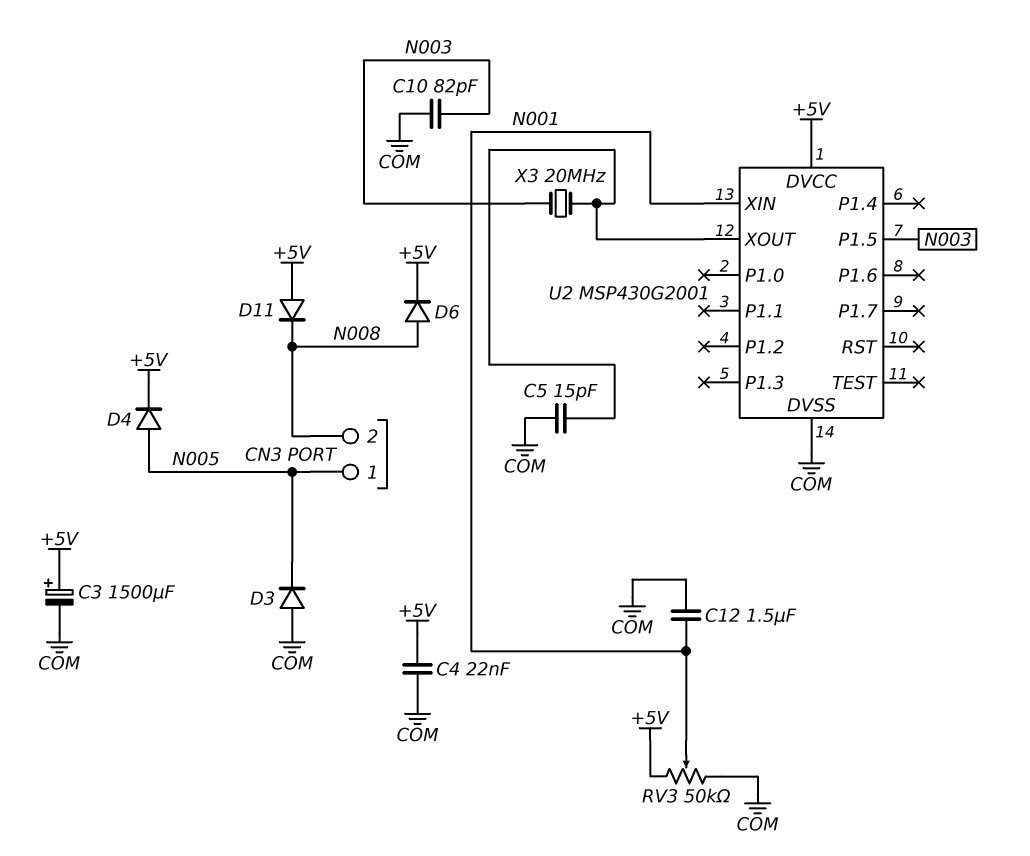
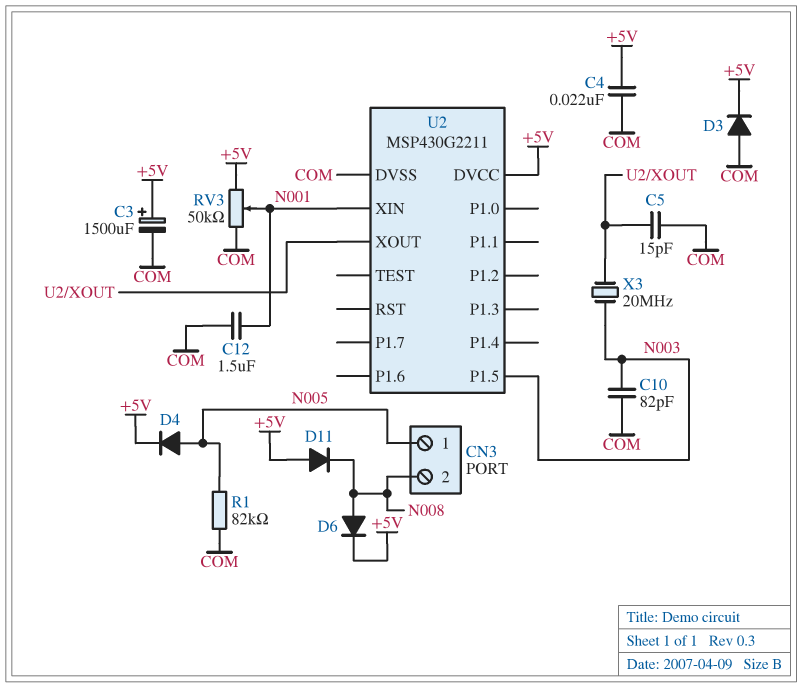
D3: diode (A COM, K N005) -> diode (A COM, K +5V)
R1: none -> 82k (COM, N005)
U2: MSP430G2001 -> MSP430G2211

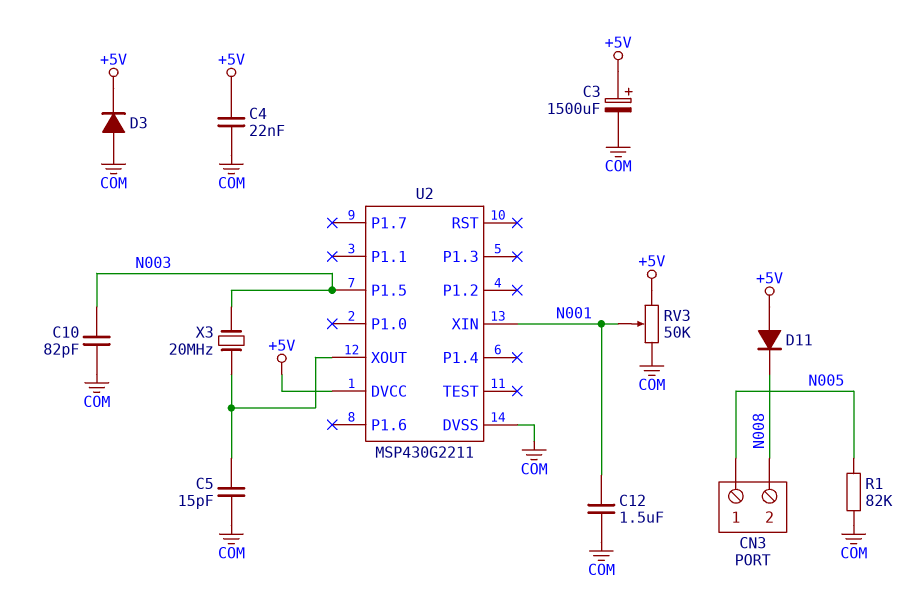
D4: diode (A N005, K +5V) -> none
D6: diode (A N008, K +5V) -> none

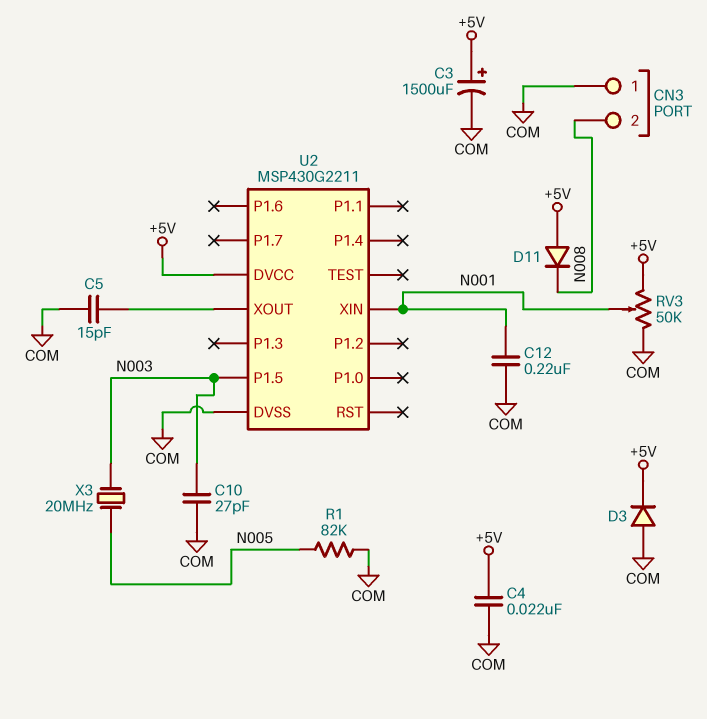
C10: 82pF (COM, N003) -> 27pF (COM, N003)
C12: 1.5uF (COM, N001) -> 220nF (COM, N001)
CN3 pin 1: N005 -> COM
X3: 20MHz (N003, U2/XOUT) -> 20MHz (N003, N005)

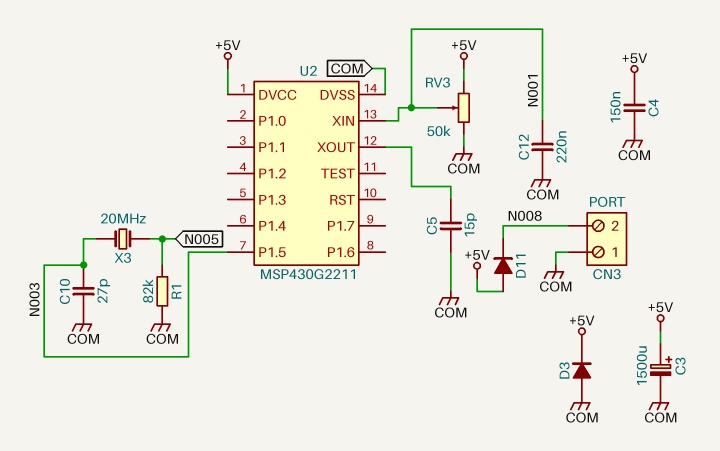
C4: 22nF (+5V, COM) -> 150nF (+5V, COM)

